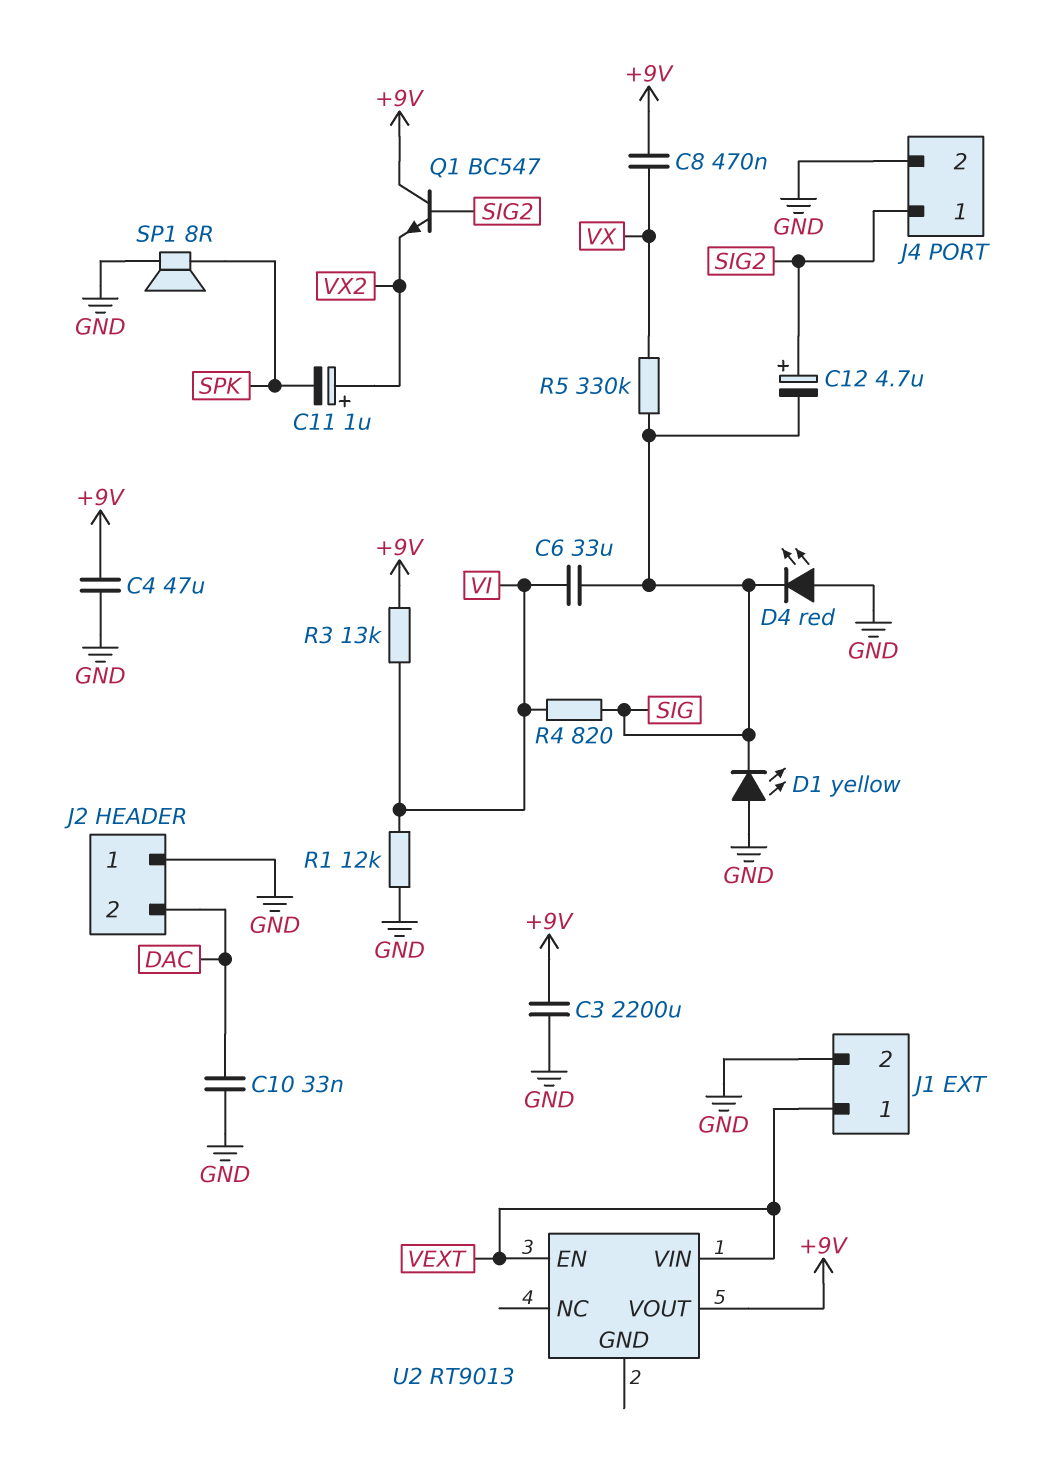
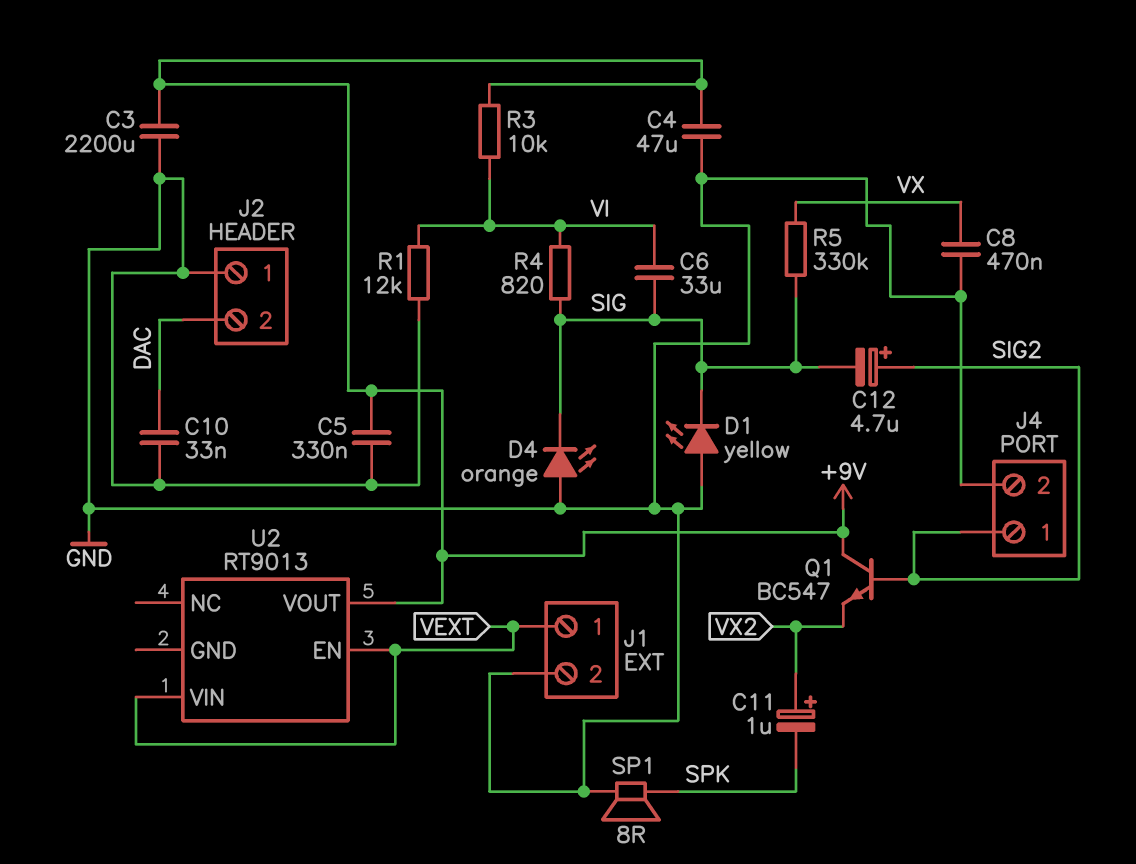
C5: none -> 330nF (+9V, GND)
C8: 470nF (+9V, VX) -> 470nF (GND, VX)
D4: LED red (A GND, K SIG) -> LED orange (A GND, K SIG)
R3: 13k (+9V, VI) -> 10k (+9V, VI)

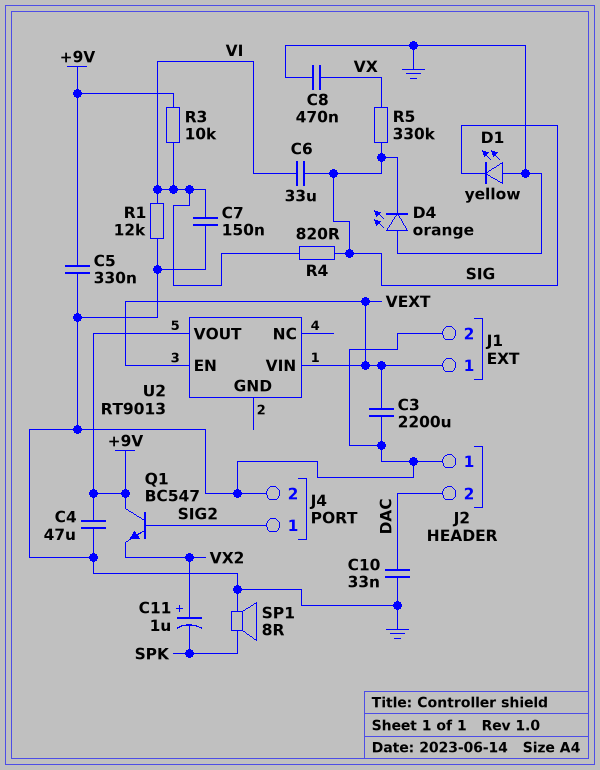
C3: 2200uF (+9V, GND) -> 2200uF (GND, VEXT)
C7: none -> 150nF (GND, VI)
C12: 4.7uF (plus SIG2, minus SIG) -> none

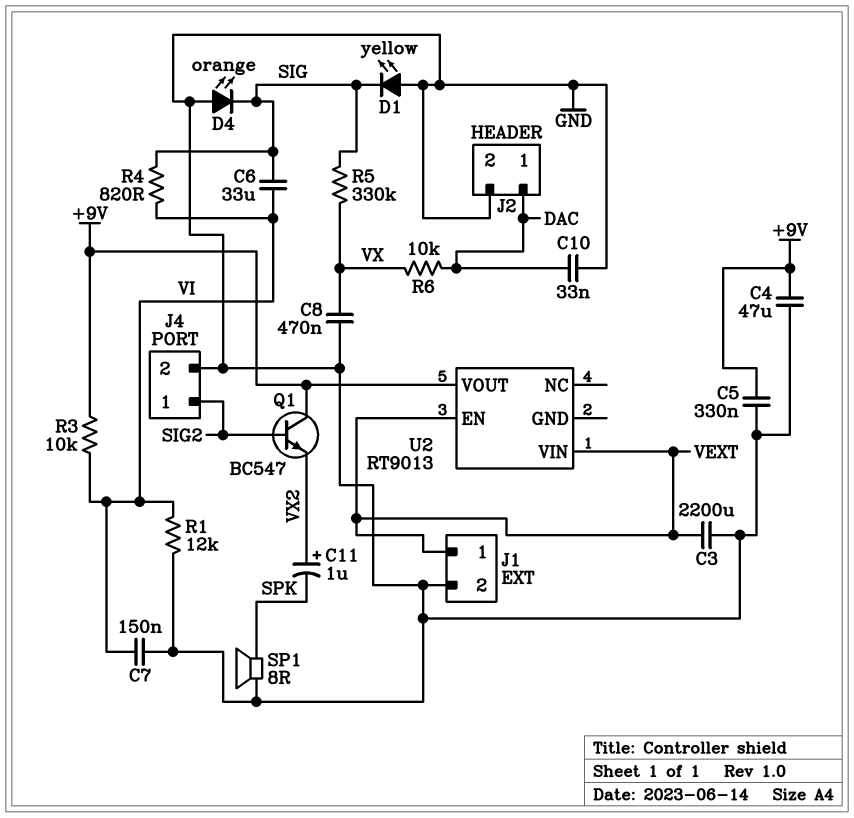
J2 pin 1: GND -> DAC
J2 pin 2: DAC -> GND
R6: none -> 10k (DAC, VX)

